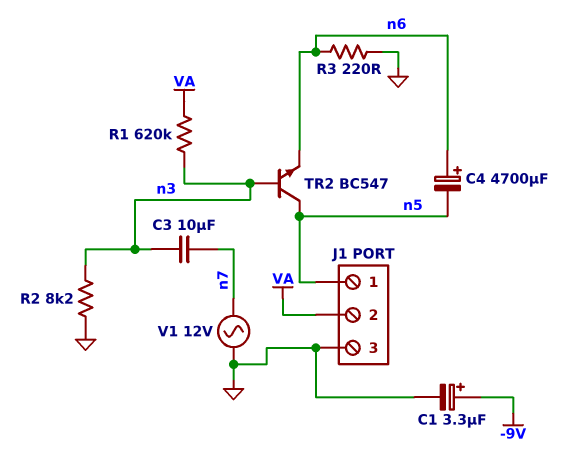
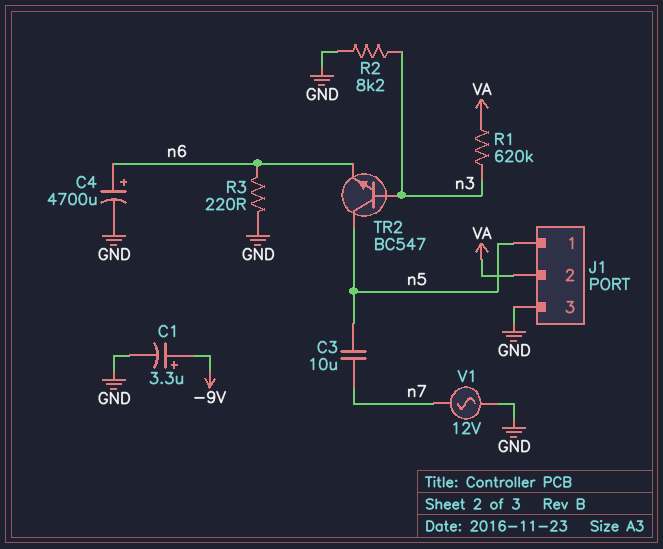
C3: 10uF (n3, n7) -> 10uF (n5, n7)
C4: 4700uF (plus n6, minus n5) -> 4700uF (plus n6, minus GND)

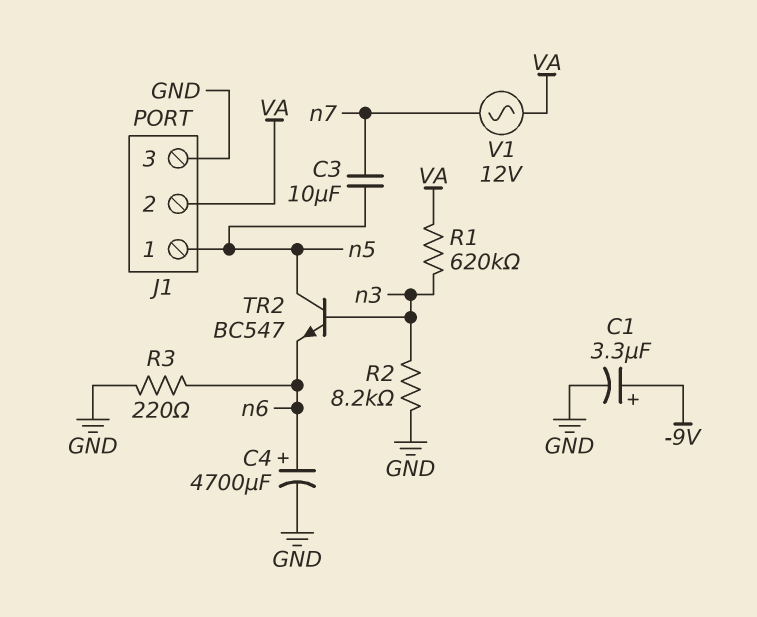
V1: AC 12V (GND, n7) -> AC 12V (VA, n7)

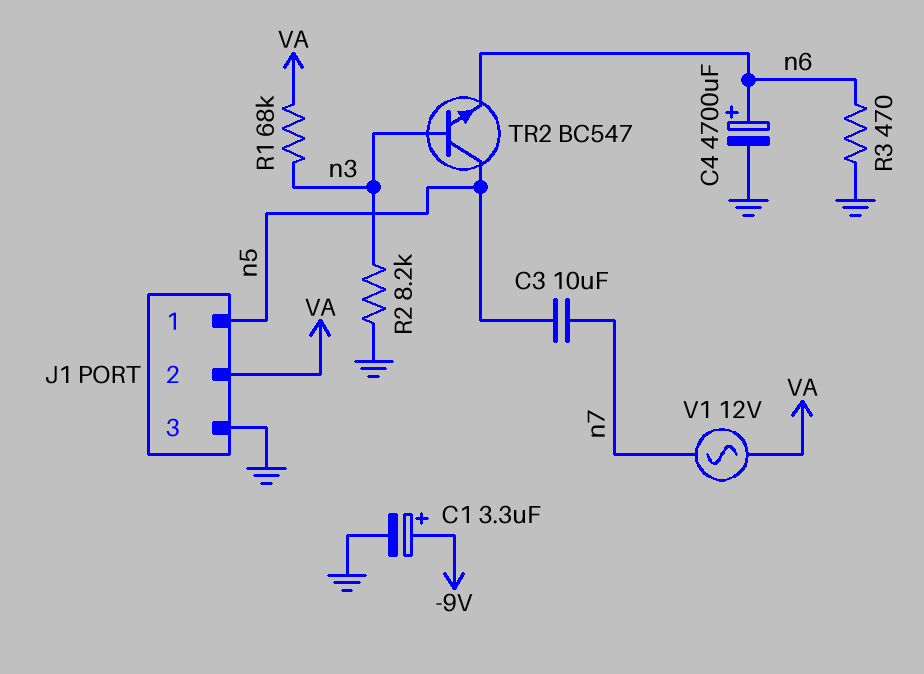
R1: 620k (VA, n3) -> 68k (VA, n3)
R3: 220 (GND, n6) -> 470 (GND, n6)

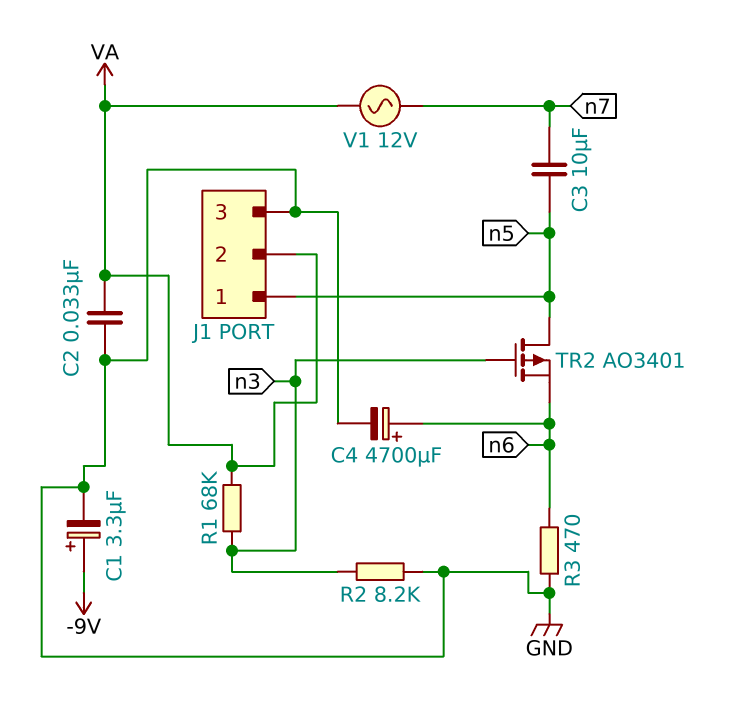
C2: none -> 33nF (GND, VA)
TR2: NPN BC547 (B n3, C n5, E n6) -> PMOS AO3401 (G n3, D n5, S n6)

